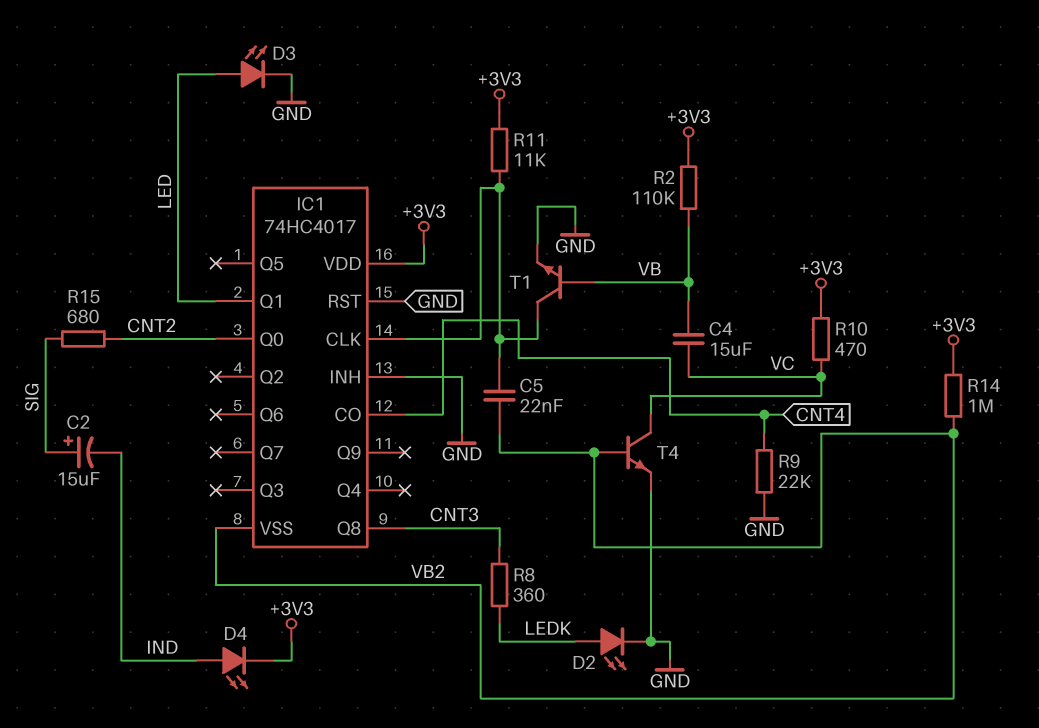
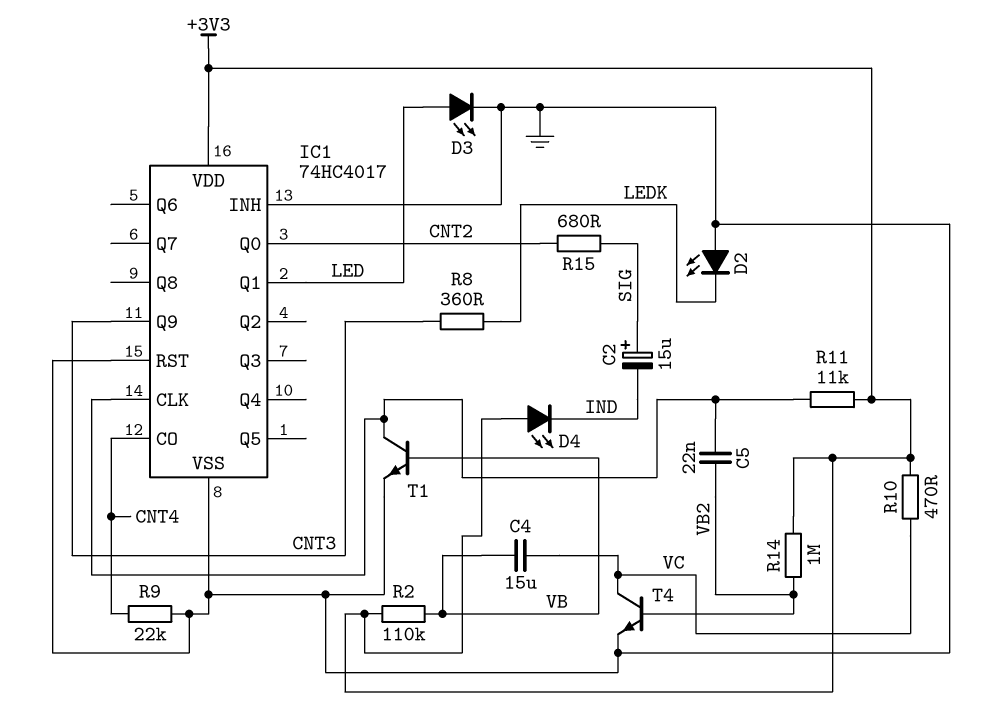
D2: LED (A LEDK, K GND) -> LED (A GND, K LEDK)
D4: LED (A IND, K +3V3) -> LED (A +3V3, K IND)
IC1 pin Q8: CNT3 -> none
IC1 pin Q9: none -> CNT3
IC1 pin VSS: VB2 -> GND

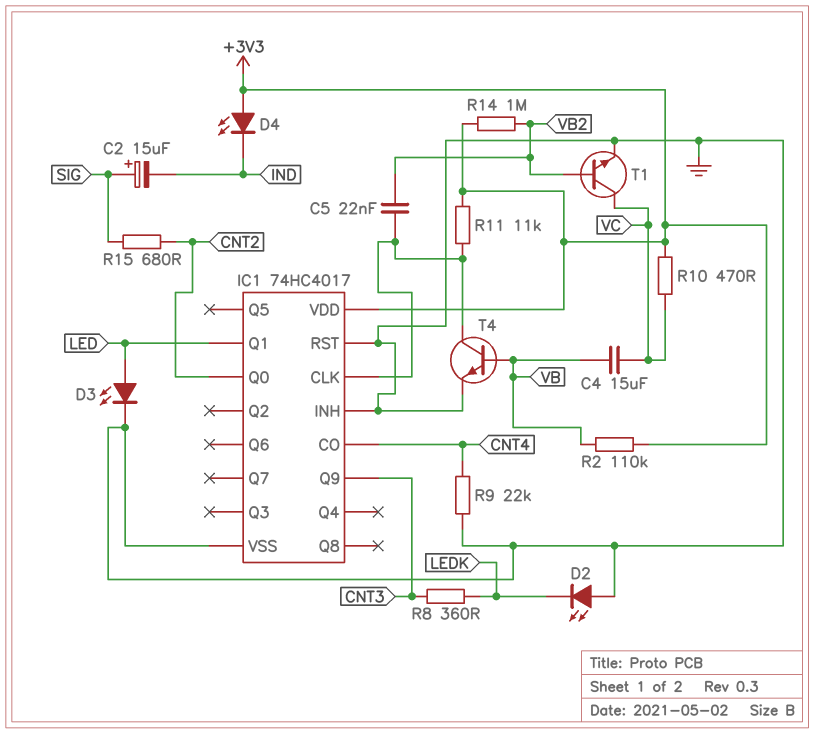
T1: NPN (B VB, C IC1/CLK, E GND) -> NPN (B VB2, C VC, E GND)
T4: NPN (B VB2, C VC, E GND) -> NPN (B VB, C IC1/CLK, E GND)

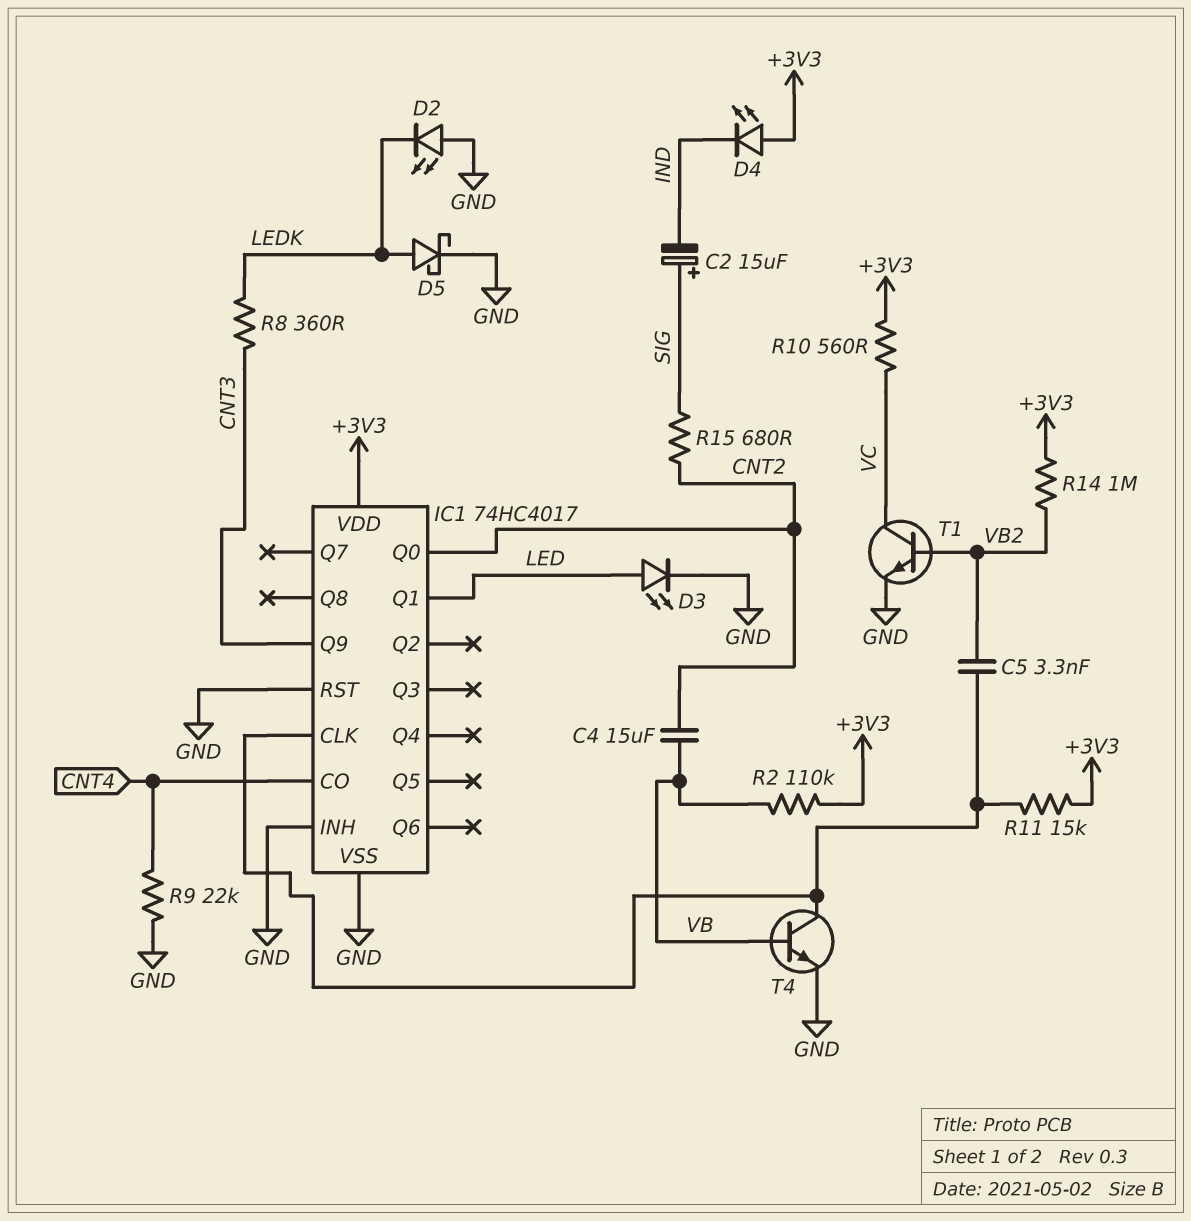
C4: 15uF (VB, VC) -> 15uF (CNT2, VB)
C5: 22nF (IC1/CLK, VB2) -> 3.3nF (IC1/CLK, VB2)
D5: none -> schottky (A LEDK, K GND)
R10: 470 (+3V3, VC) -> 560 (+3V3, VC)
R11: 11k (+3V3, IC1/CLK) -> 15k (+3V3, IC1/CLK)

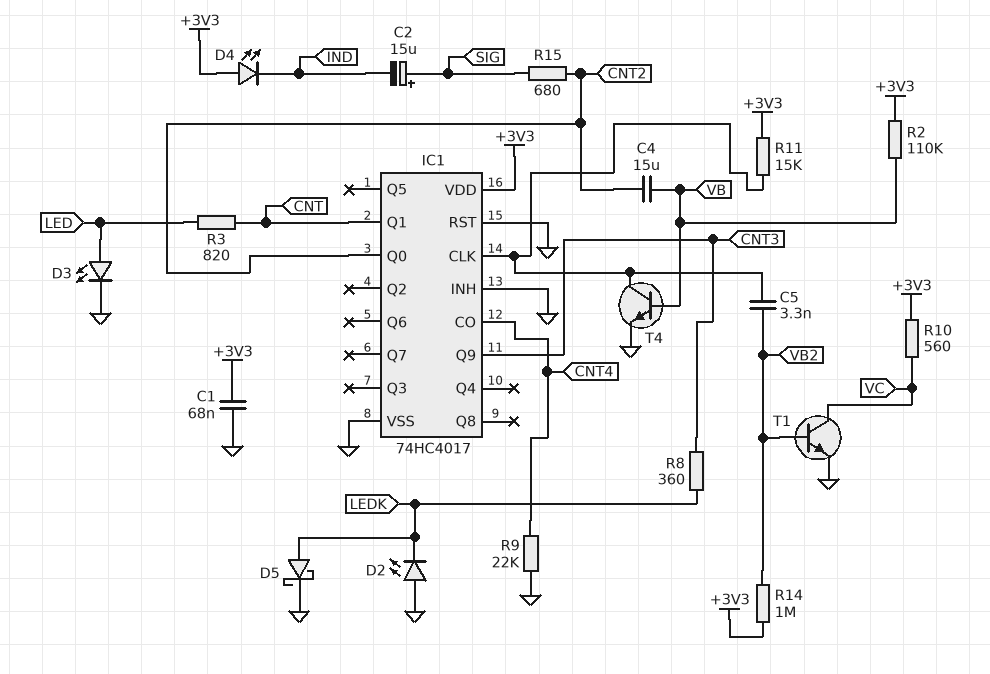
C1: none -> 68nF (+3V3, GND)
IC1 pin Q1: LED -> CNT
R3: none -> 820 (CNT, LED)

